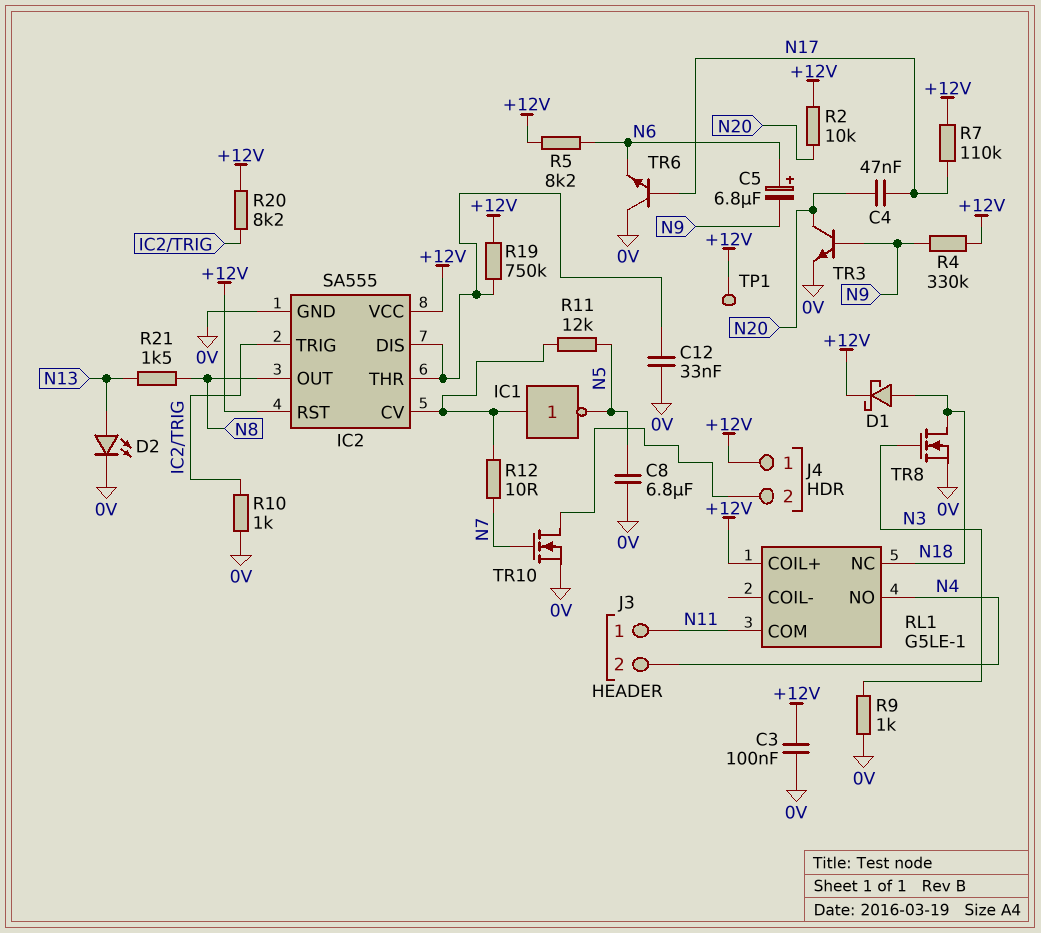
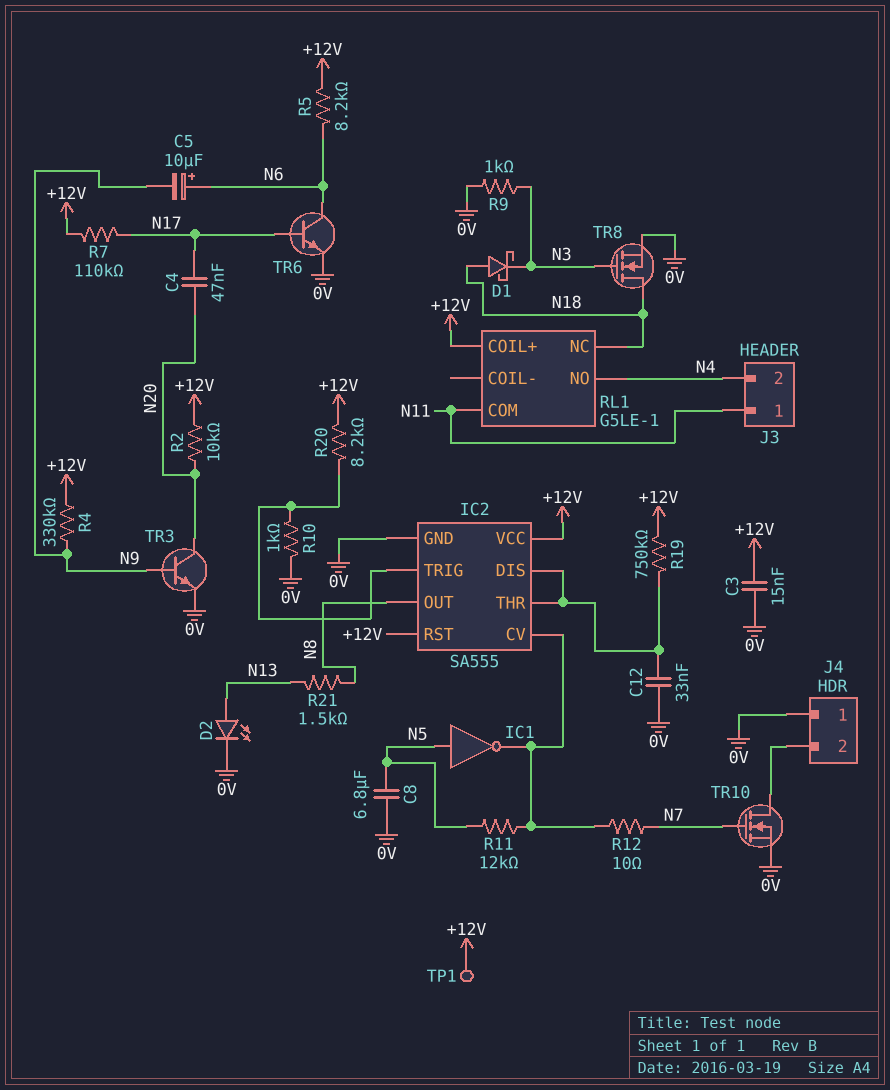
C3: 100nF (+12V, 0V) -> 15nF (+12V, 0V)
C5: 6.8uF (plus N6, minus N9) -> 10uF (plus N6, minus N9)
D1: schottky (A N18, K +12V) -> schottky (A N18, K N3)
IC1: NOT (in IC2/CV, out N5) -> NOT (in N5, out IC2/CV)
J4 pin 1: +12V -> 0V
TR6: NPN (B N17, C 0V, E N6) -> NPN (B N17, C N6, E 0V)

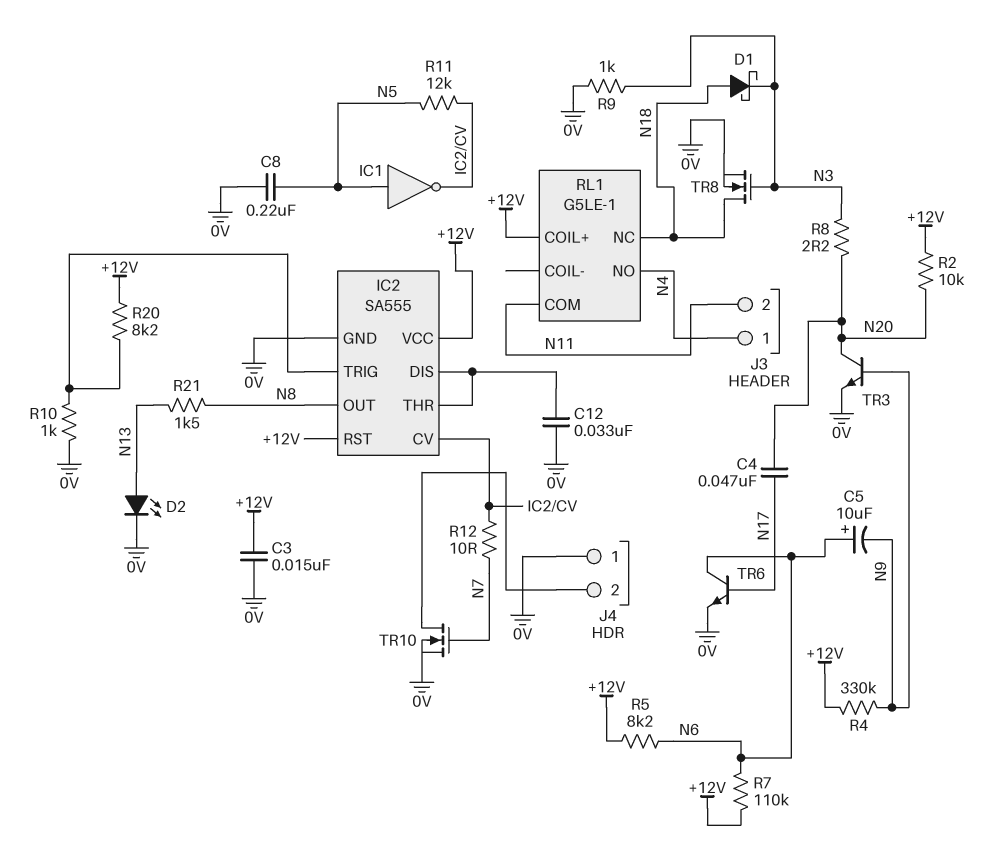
C8: 6.8uF (0V, N5) -> 220nF (0V, N5)
J3 pin 1: N11 -> N4
J3 pin 2: N4 -> N11
R7: 110k (+12V, N17) -> 110k (+12V, N6)
R8: none -> 2.2 (N3, N20)
R19: 750k (+12V, IC2/DIS) -> none
TP1: test point (+12V) -> none

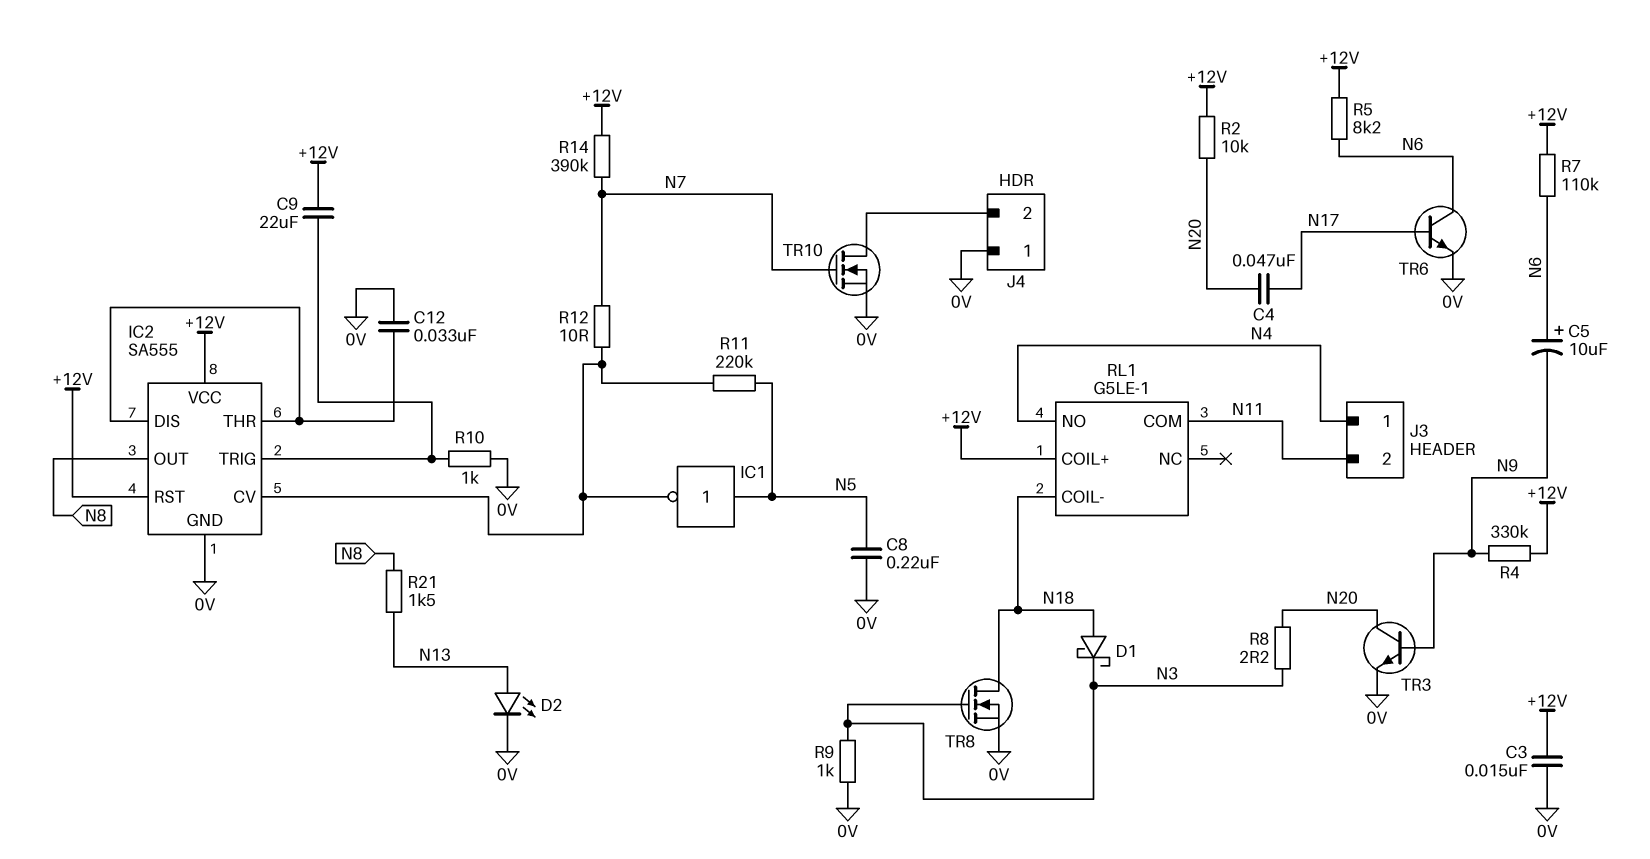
C9: none -> 22uF (+12V, IC2/TRIG)
R11: 12k (IC2/CV, N5) -> 220k (IC2/CV, N5)
R14: none -> 390k (+12V, N7)
R20: 8.2k (+12V, IC2/TRIG) -> none
RL1 pin COIL-: none -> N18
RL1 pin NC: N18 -> none

